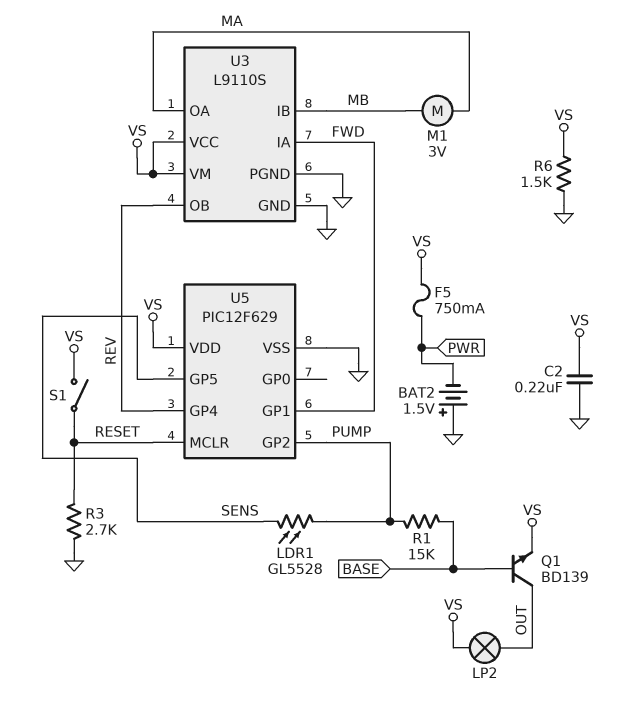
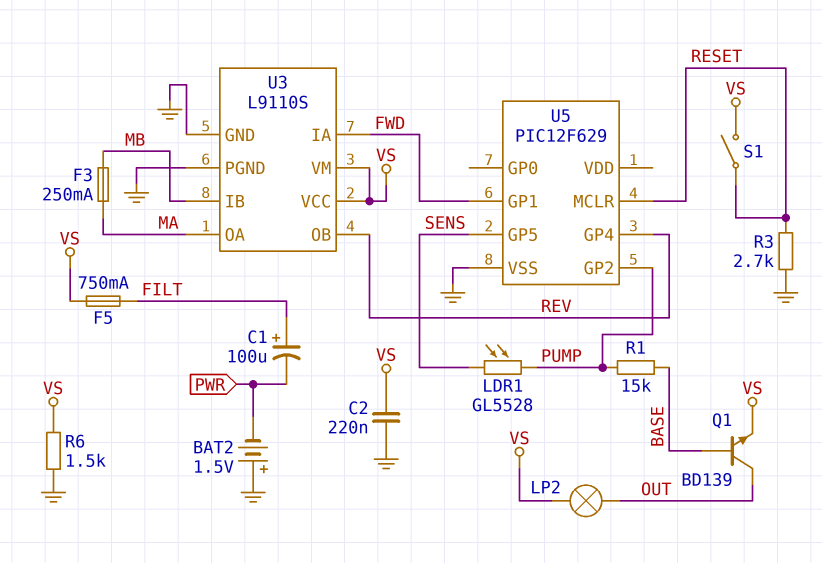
C1: none -> 100uF (plus FILT, minus PWR)
F3: none -> 250mA (MA, MB)
F5: 750mA (PWR, VS) -> 750mA (FILT, VS)
M1: motor 3V (MA, MB) -> none
U5 pin VDD: VS -> none

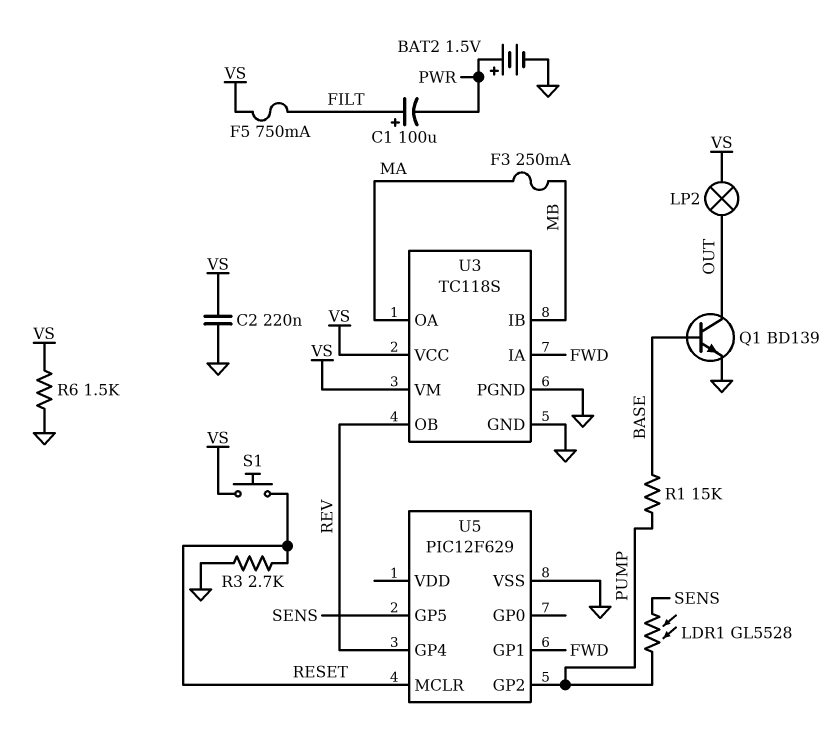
BAT2: 1.5V (plus GND, minus PWR) -> 1.5V (plus PWR, minus GND)
Q1: NPN BD139 (B BASE, C OUT, E VS) -> NPN BD139 (B BASE, C OUT, E GND)
S1: switch (RESET, VS) -> button (RESET, VS)
U3: L9110S -> TC118S

